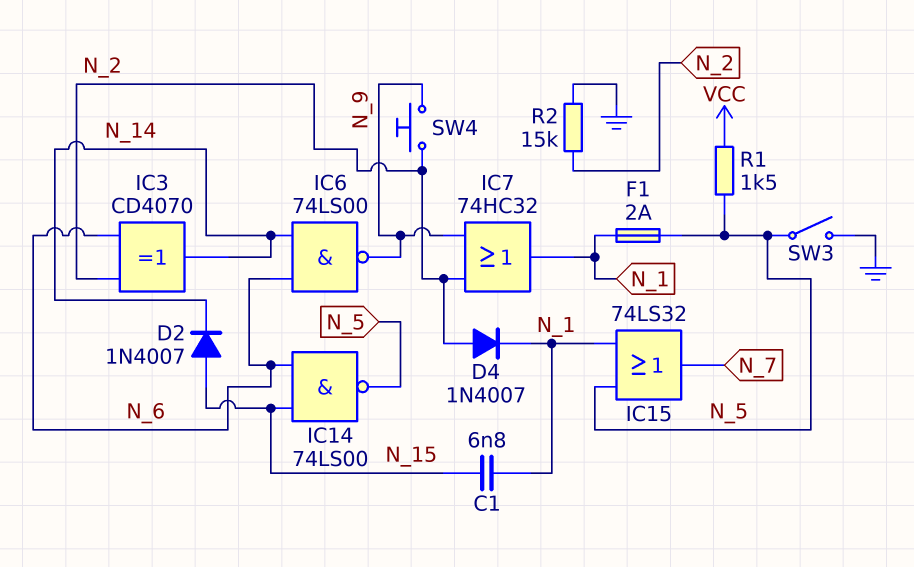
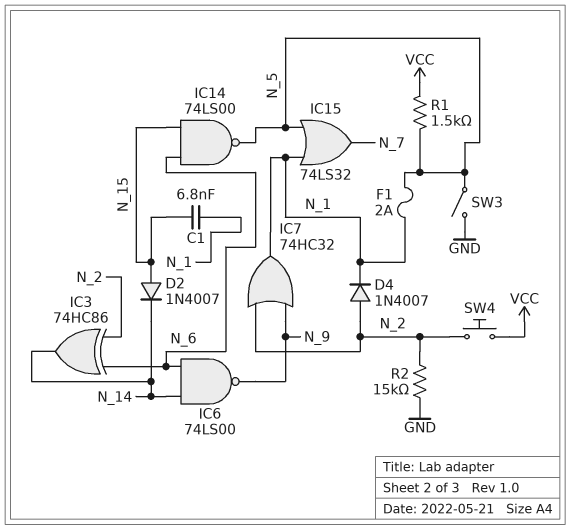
IC3: XOR CD4070 (in N_2, in N_6, out N_14) -> XOR 74HC86 (in N_2, in N_6, out N_14)
SW4: button (N_2, N_9) -> button (N_2, VCC)

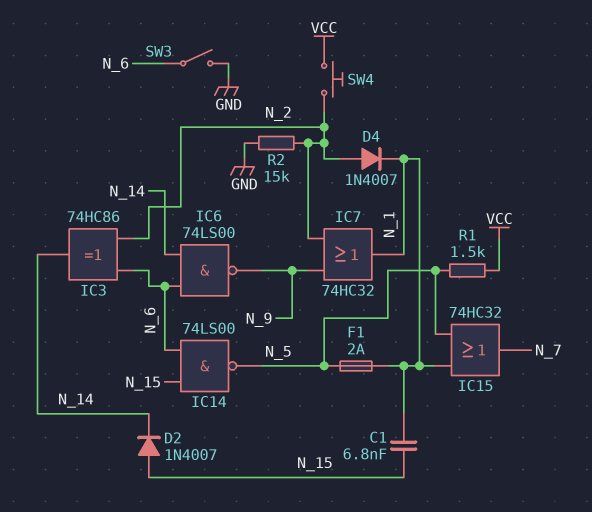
IC15: OR 74LS32 (in N_1, in N_5, out N_7) -> OR 74HC32 (in N_1, in N_5, out N_7)
SW3: switch (GND, N_5) -> switch (GND, N_6)

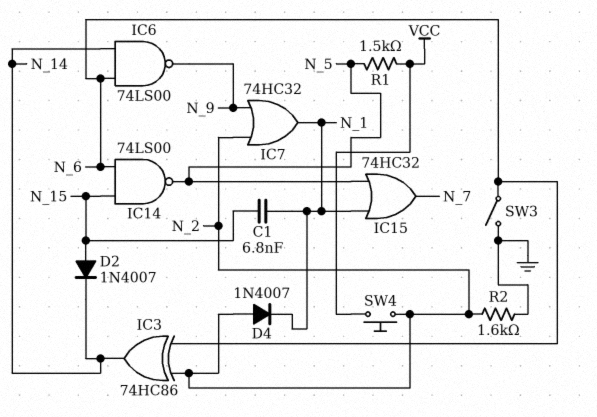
F1: 2A (N_1, N_5) -> none
R2: 15k (GND, N_2) -> 1.6k (GND, N_2)

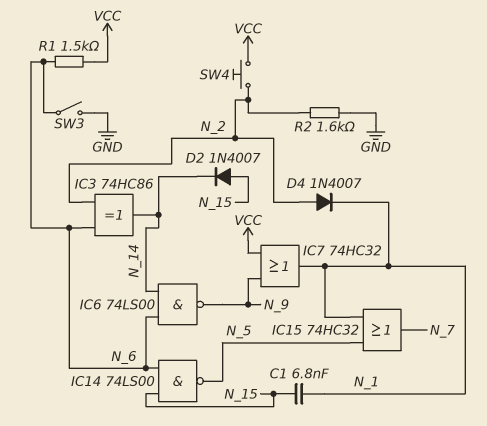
IC7: OR 74HC32 (in N_2, in N_9, out N_1) -> OR 74HC32 (in N_9, in VCC, out N_1)
R1: 1.5k (N_5, VCC) -> 1.5k (N_6, VCC)

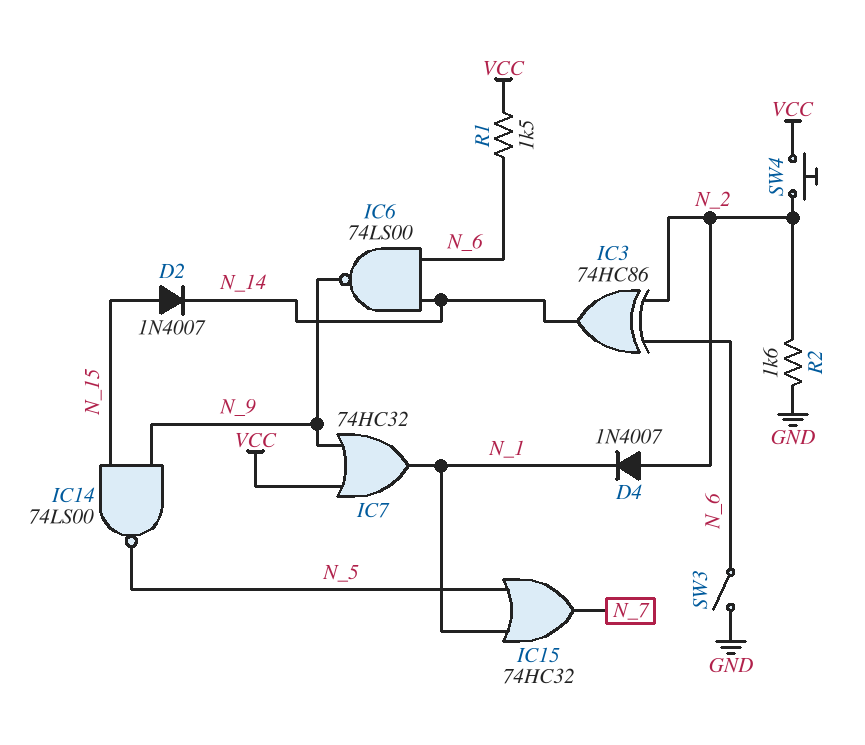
C1: 6.8nF (N_1, N_15) -> none
IC14: NAND 74LS00 (in N_6, in N_15, out N_5) -> NAND 74LS00 (in N_9, in N_15, out N_5)

